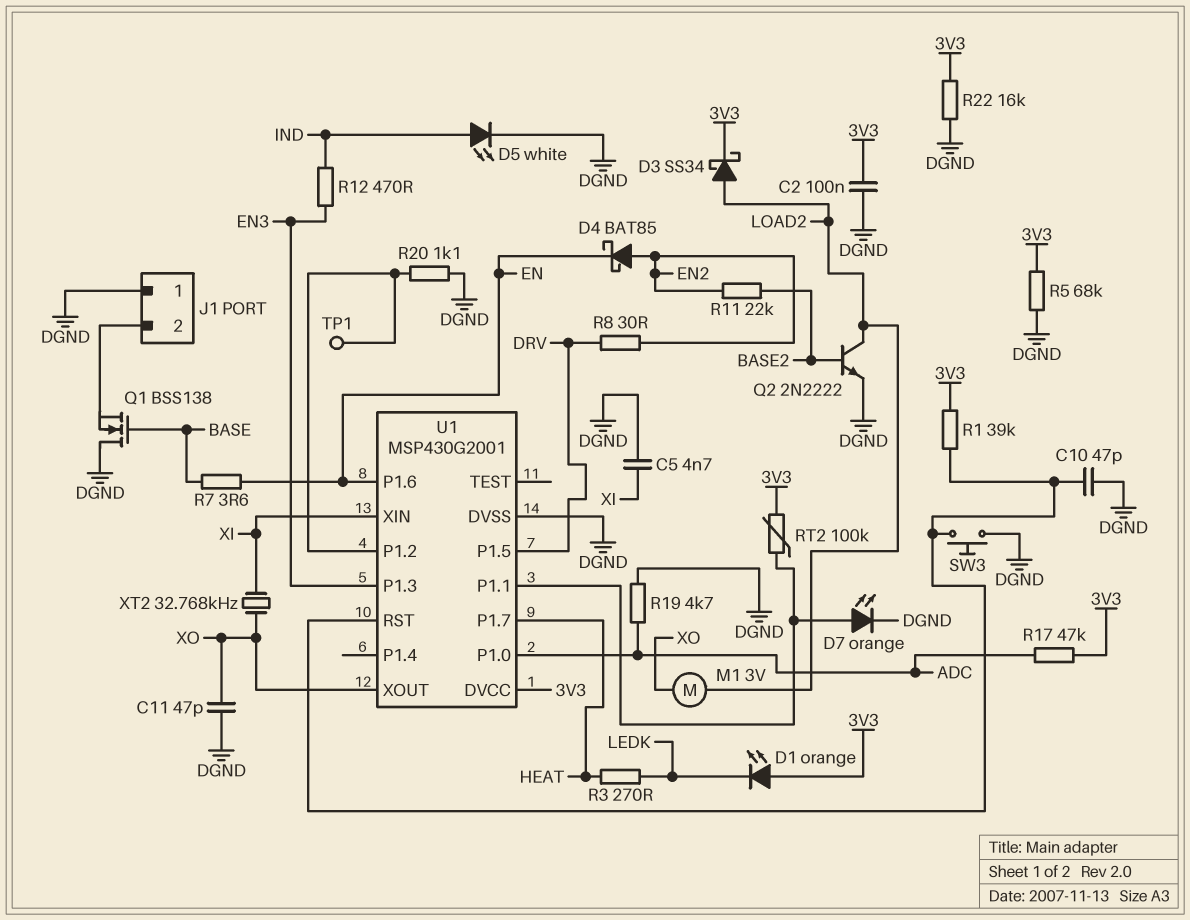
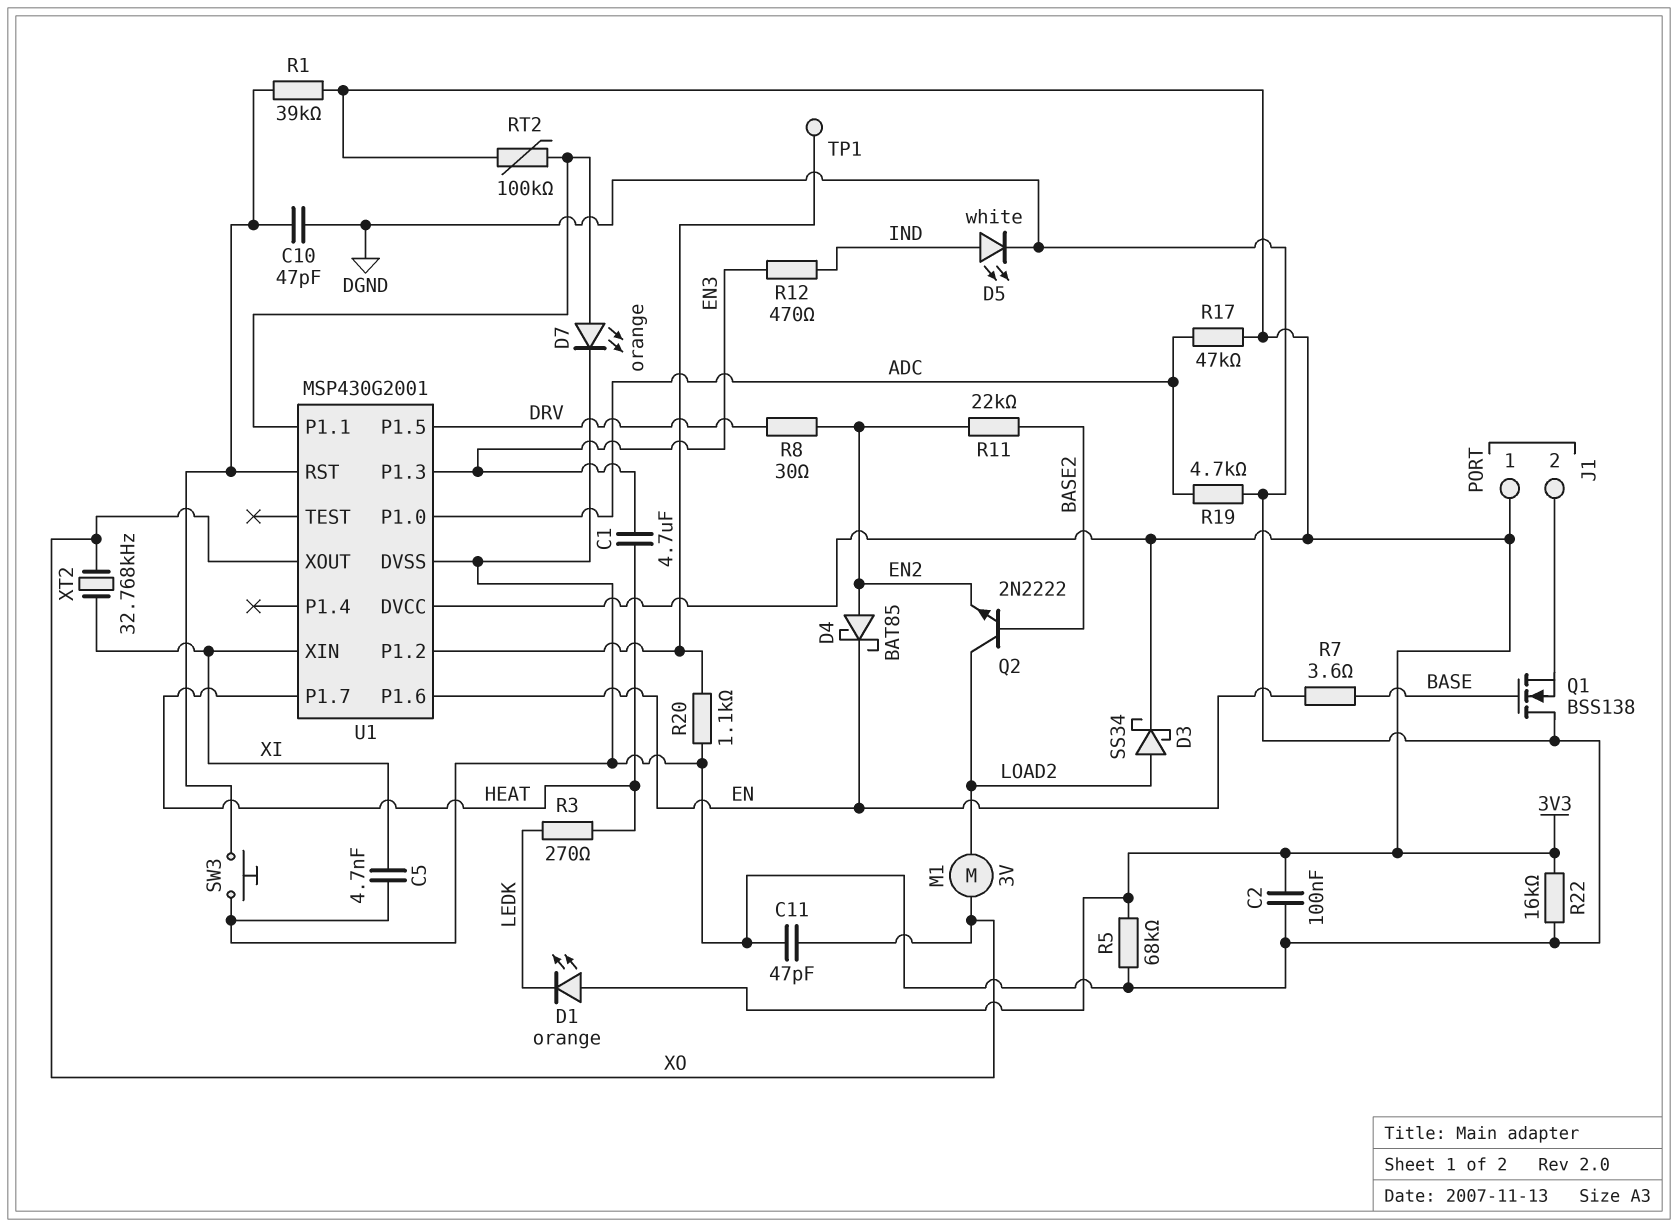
C1: none -> 4.7uF (EN3, HEAT)
J1 pin 1: DGND -> 3V3
Q2: NPN 2N2222 (B BASE2, C LOAD2, E DGND) -> NPN 2N2222 (B BASE2, C LOAD2, E EN2)

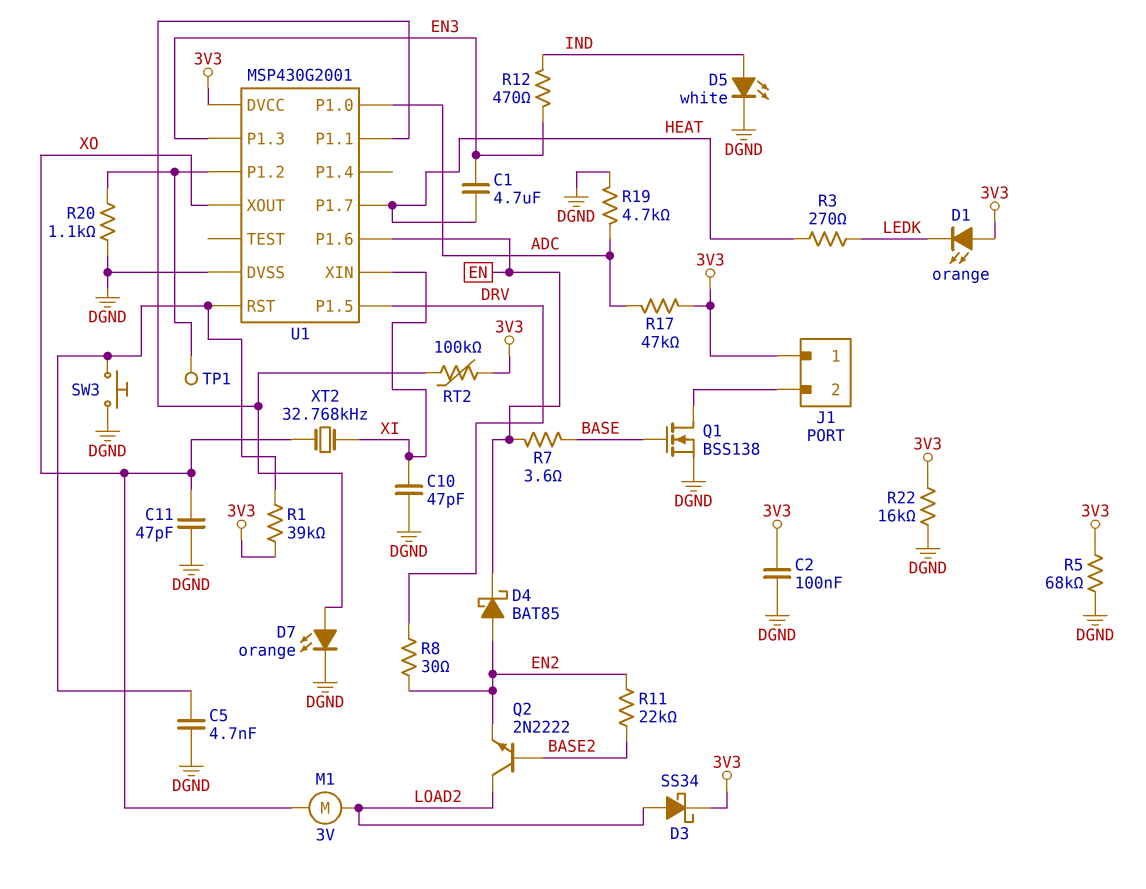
C5: 4.7nF (DGND, XI) -> 4.7nF (DGND, U1/RST)
C10: 47pF (DGND, U1/RST) -> 47pF (DGND, XI)
Q1: NMOS BSS138 (G BASE, D DGND, S J1/2) -> NMOS BSS138 (G BASE, D J1/2, S DGND)

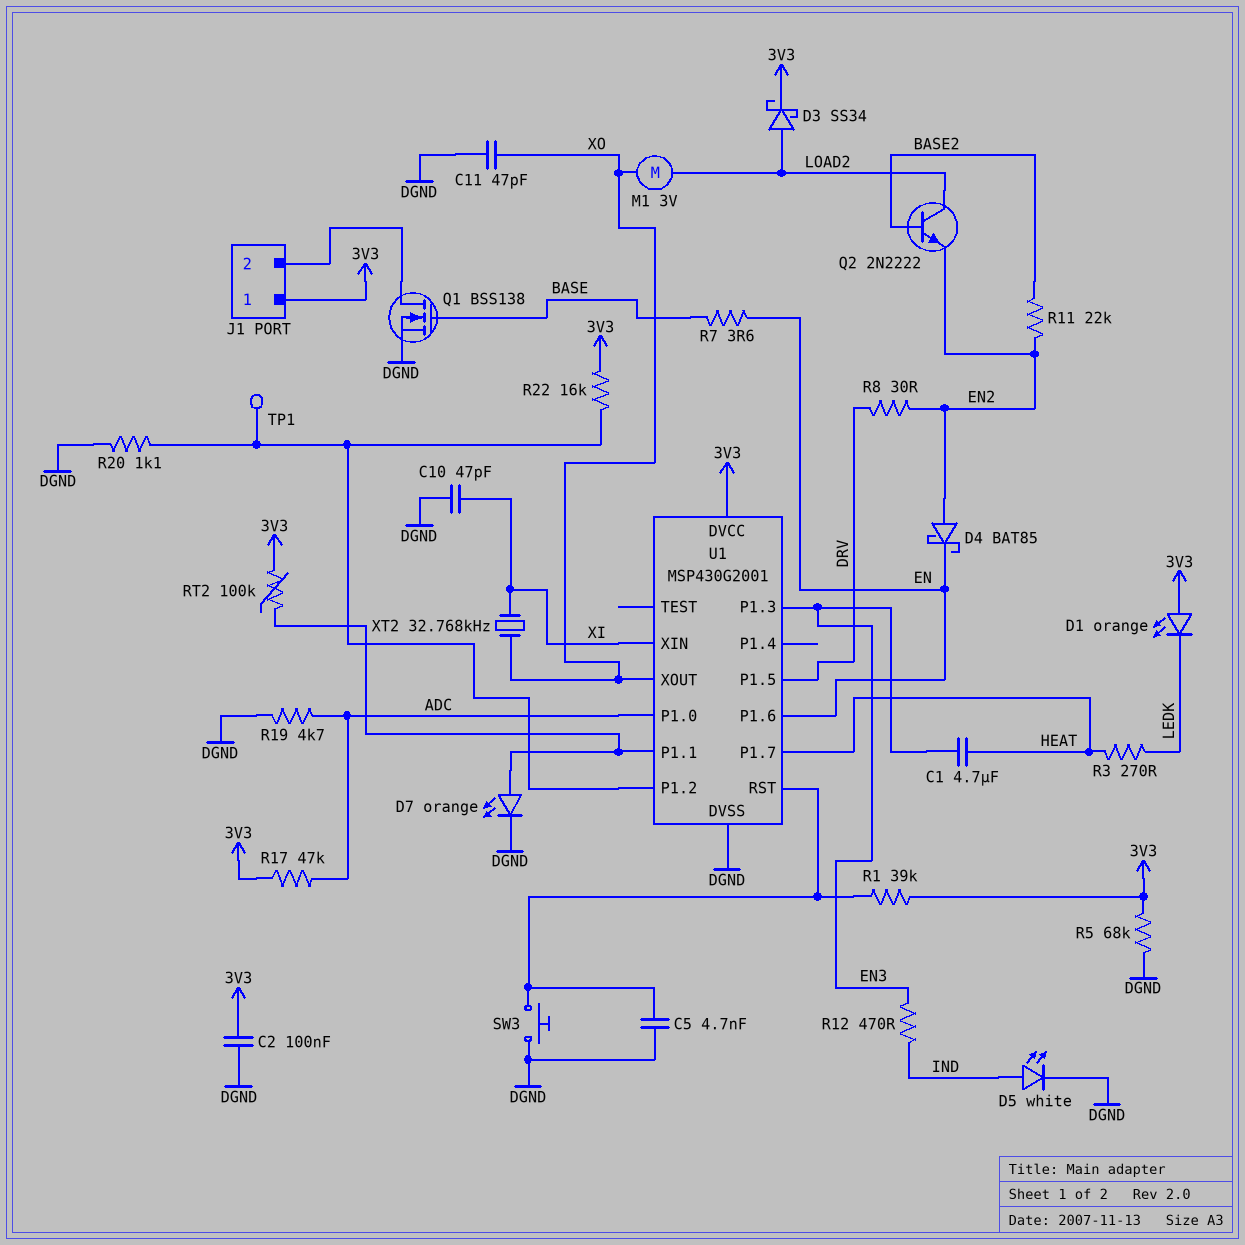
R22: 16k (3V3, DGND) -> 16k (3V3, U1/P1.2)

